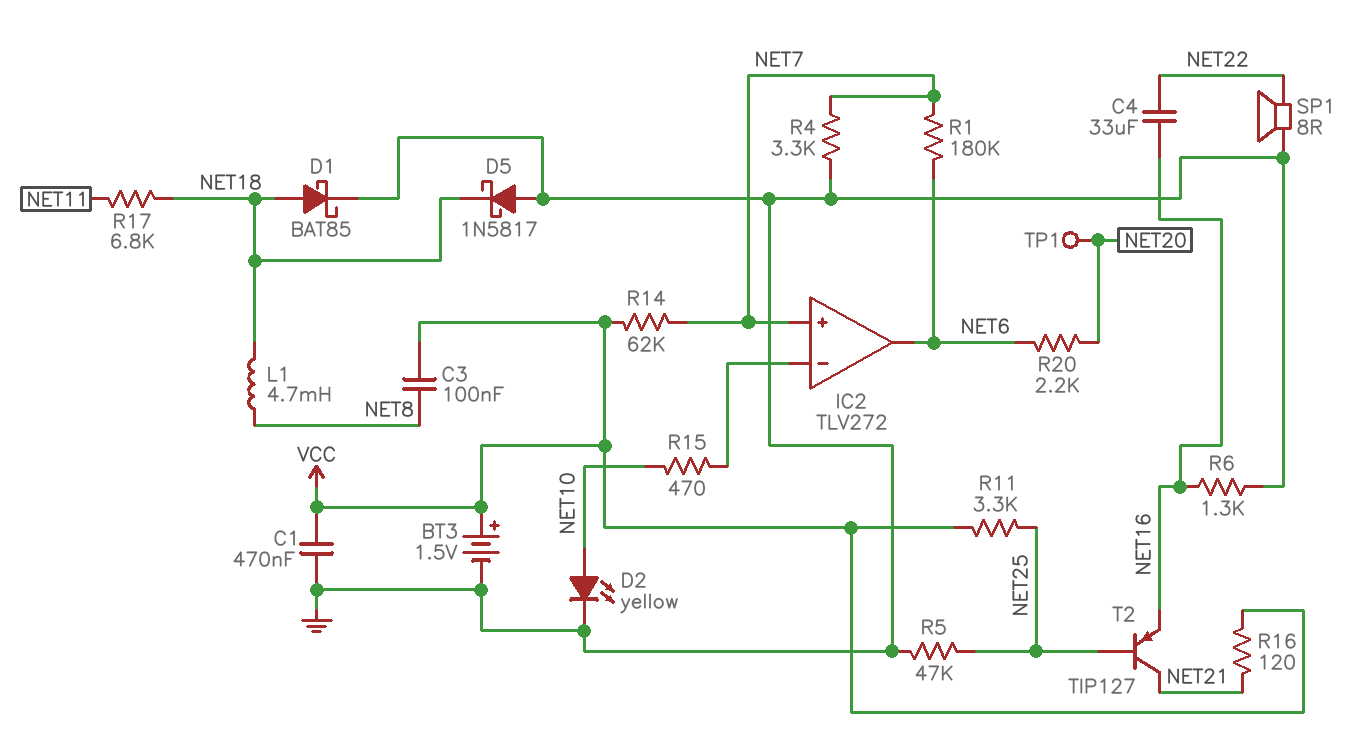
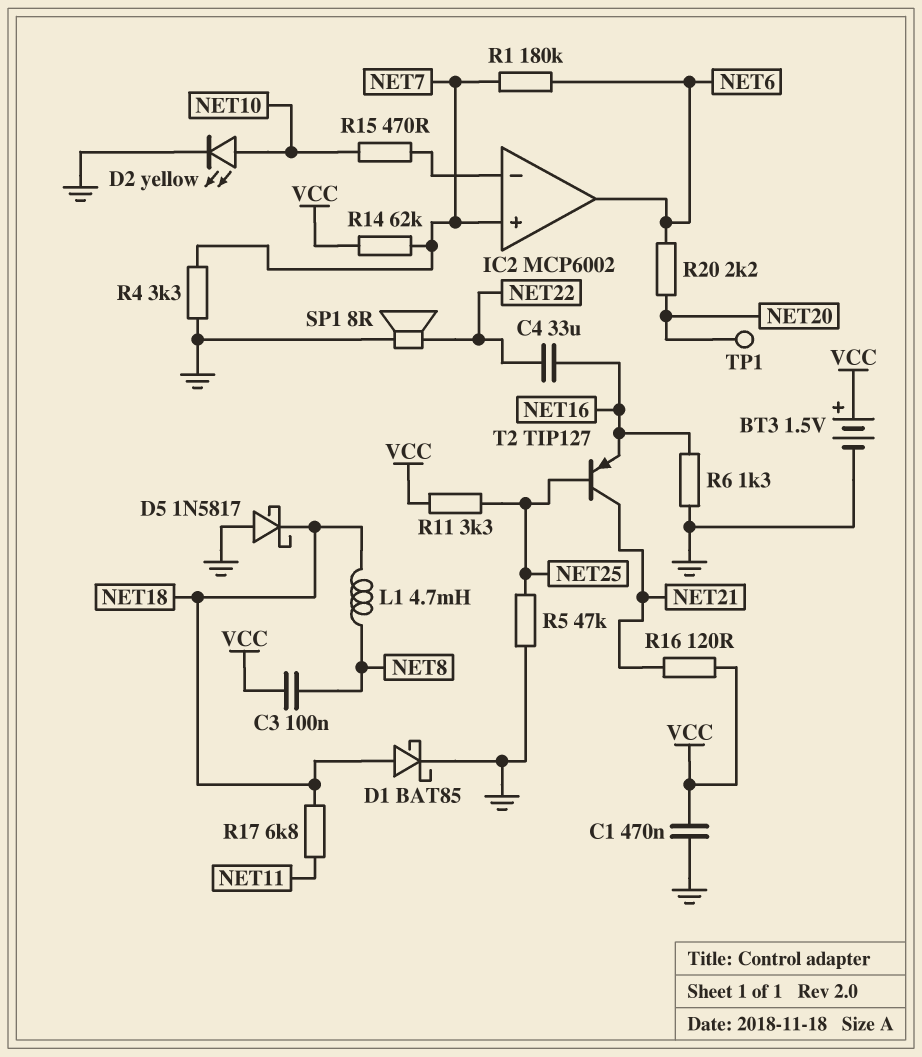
IC2: TLV272 -> MCP6002

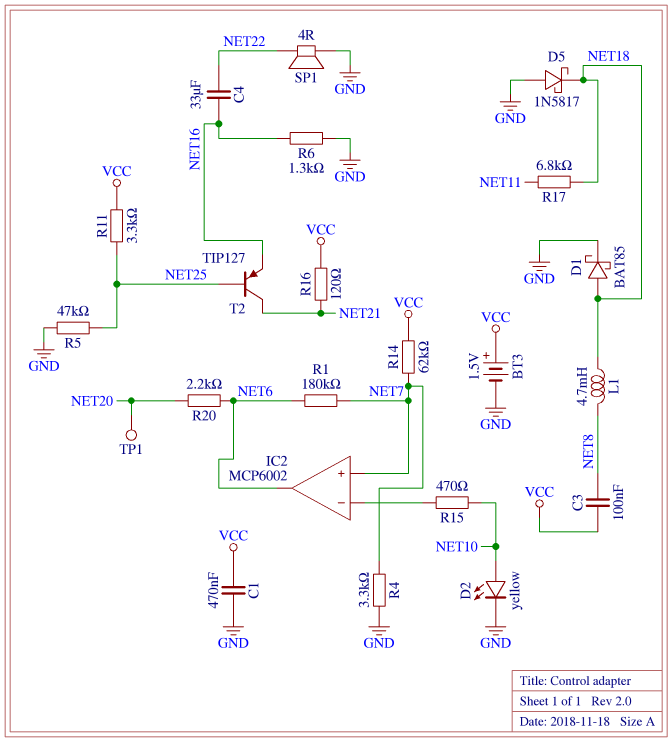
SP1: speaker 8R (GND, NET22) -> speaker 4R (GND, NET22)

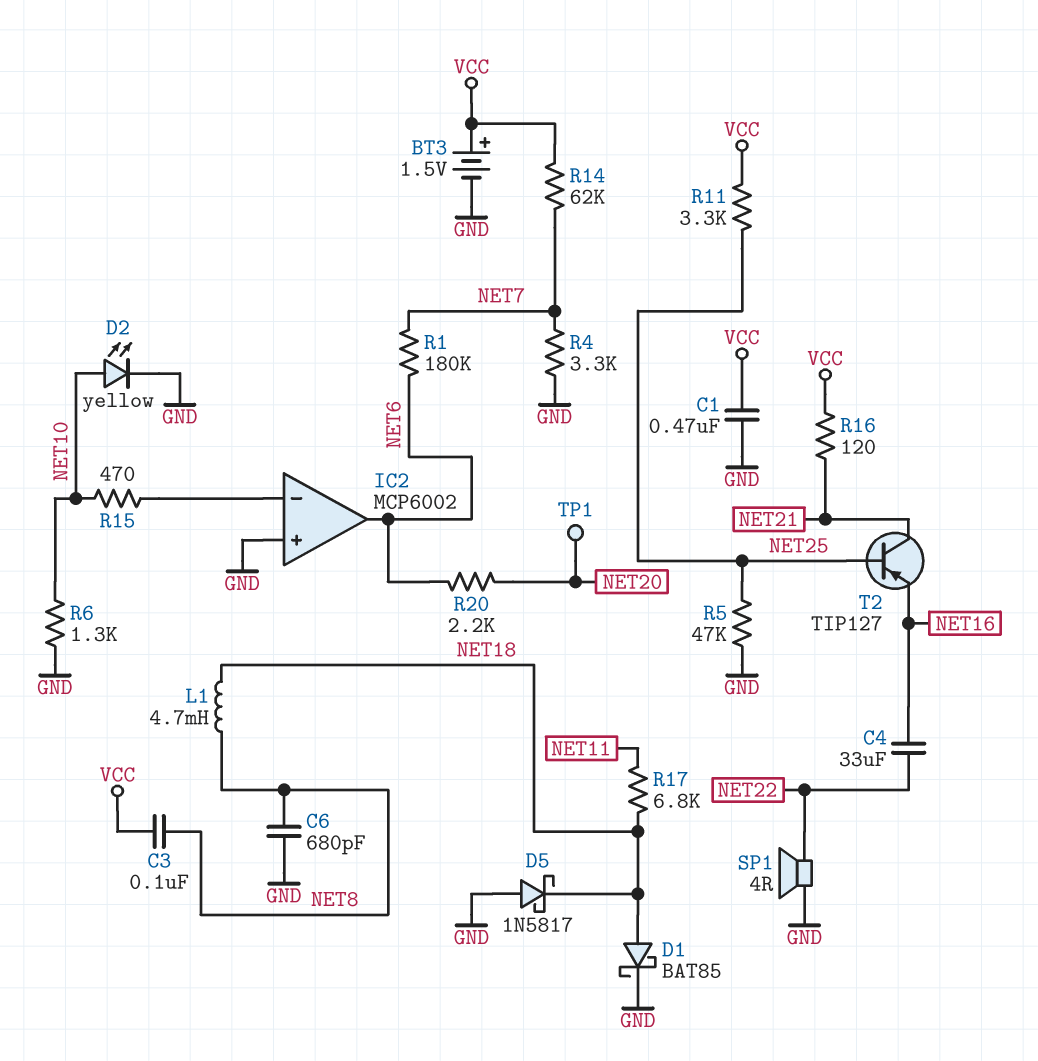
C6: none -> 680pF (GND, NET8)
IC2 pin in+: NET7 -> GND
R6: 1.3k (GND, NET16) -> 1.3k (GND, NET10)

